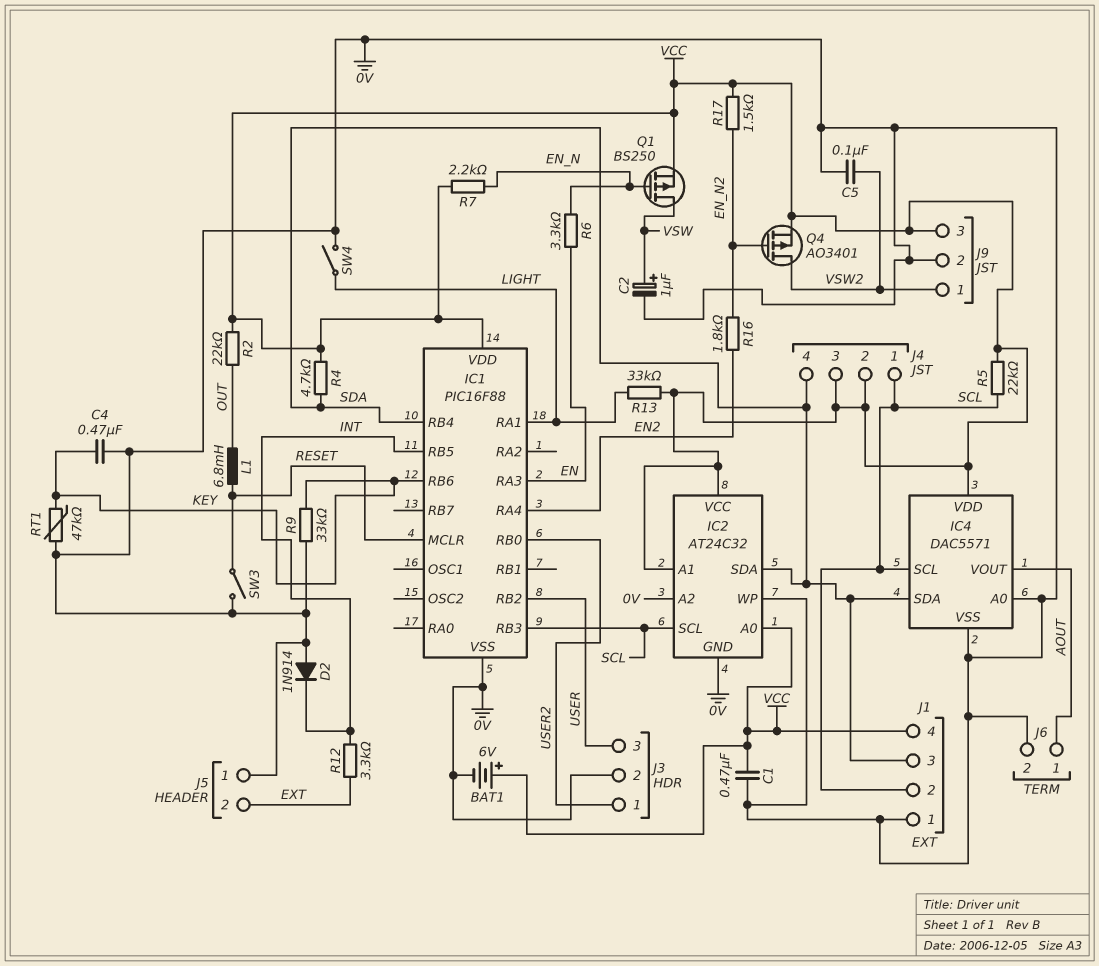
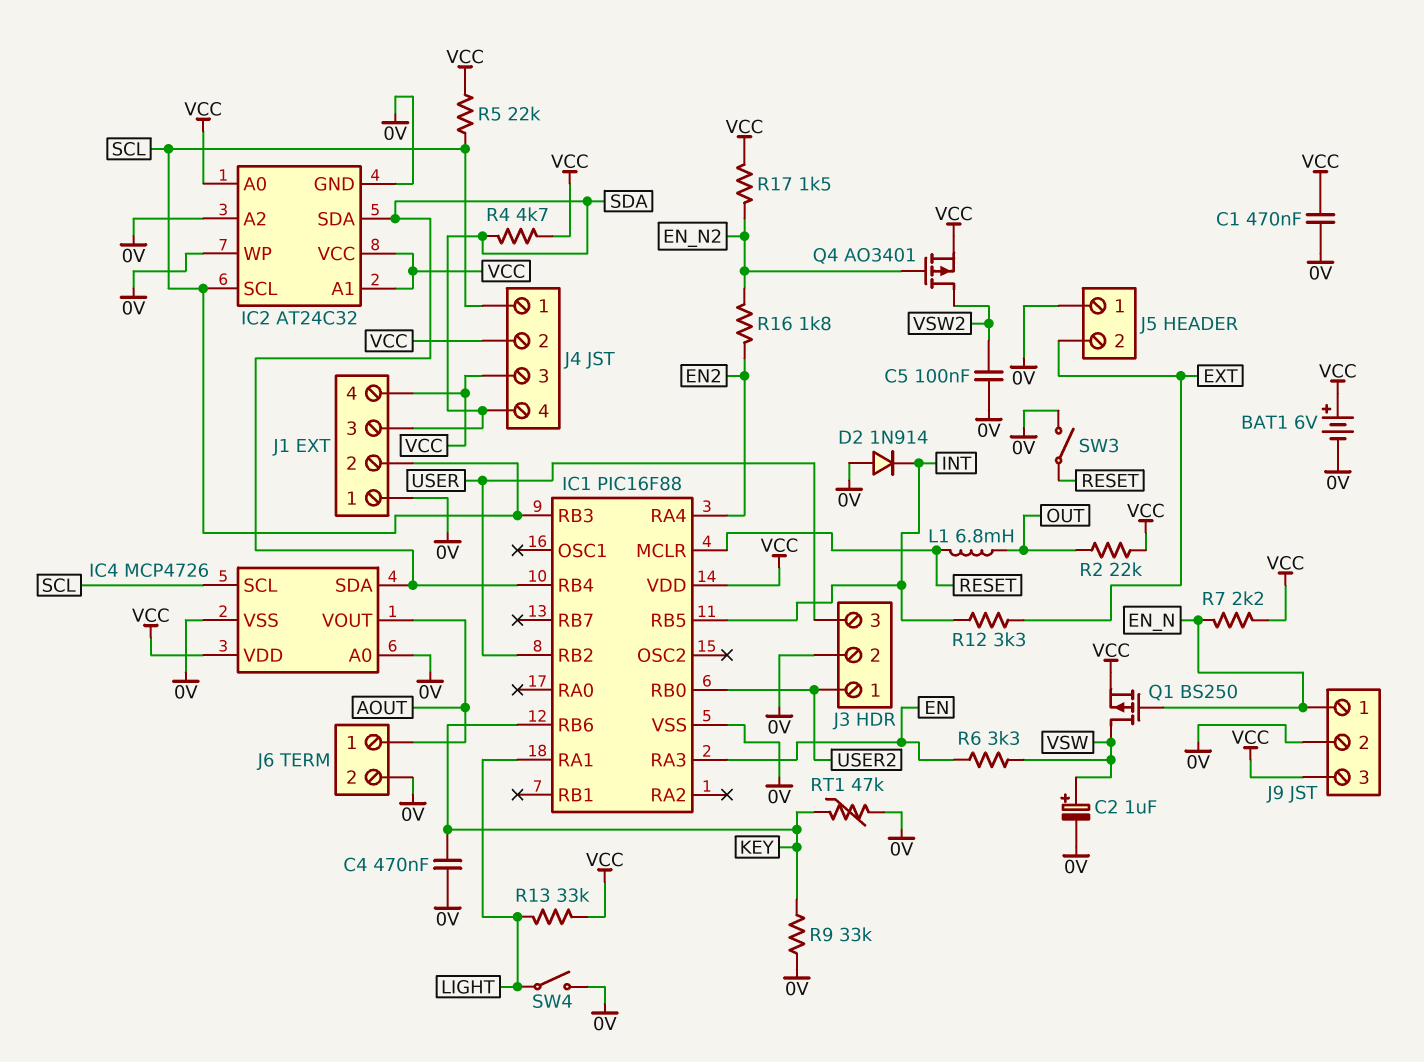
IC4: DAC5571 -> MCP4726
J9 pin 1: VSW2 -> EN_N
R6: 3.3k (EN, EN_N) -> 3.3k (EN, VSW)

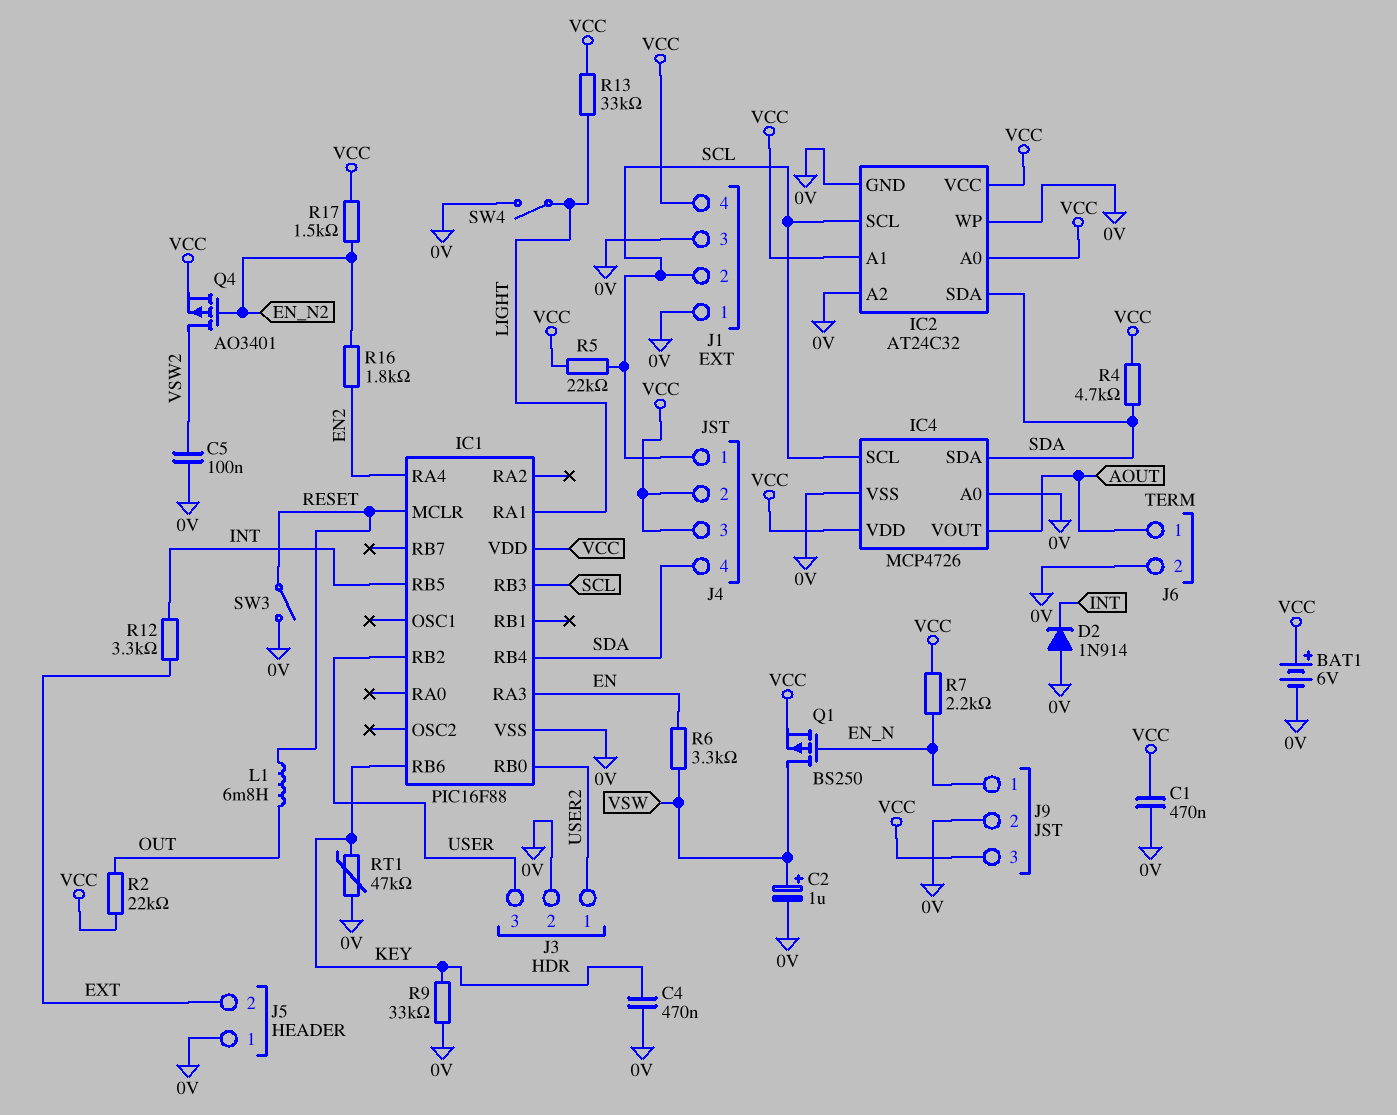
J1 pin 3: SDA -> 0V

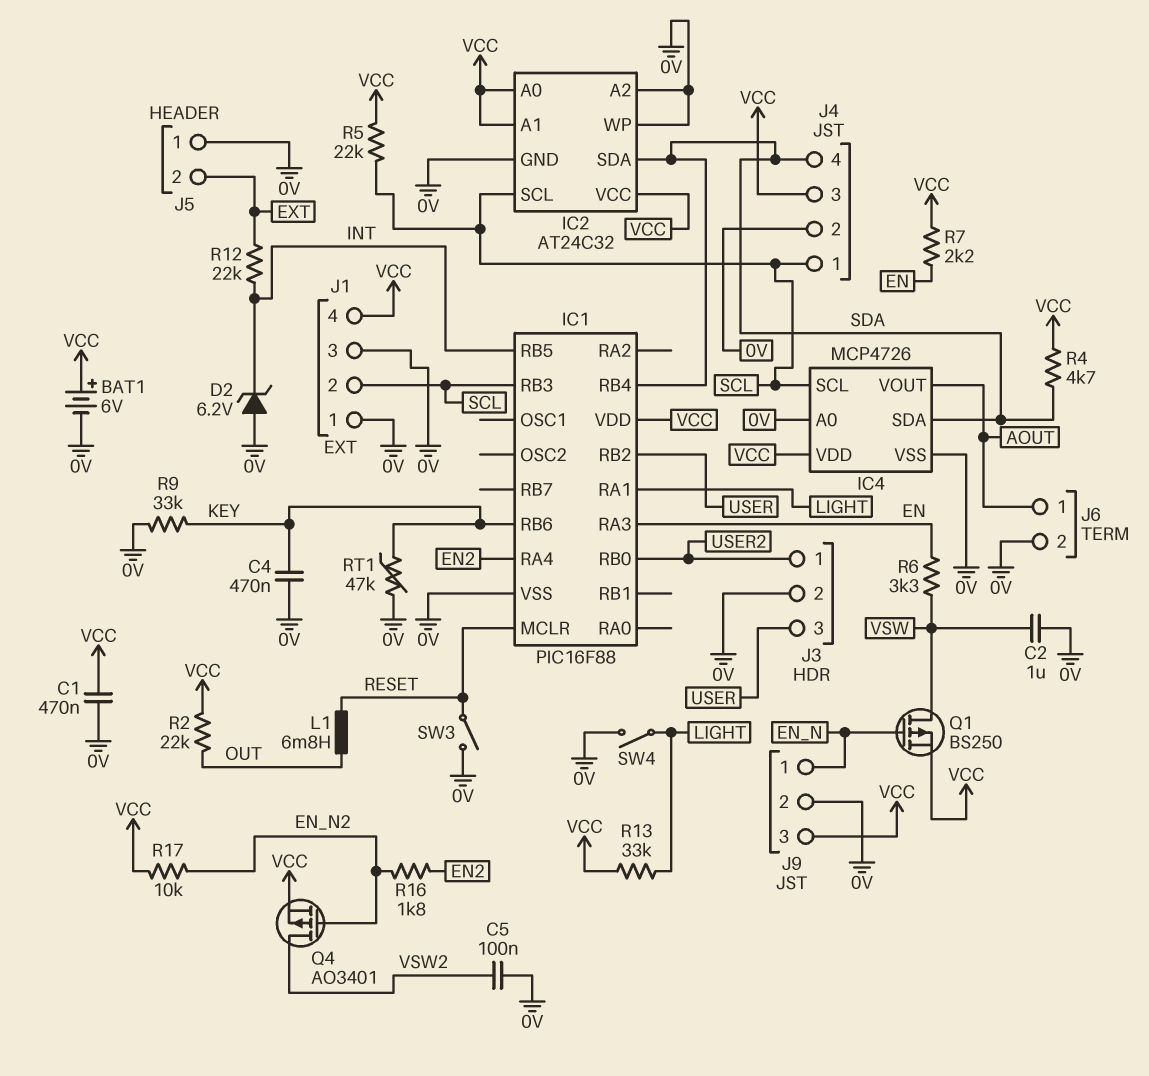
C2: 1uF (plus VSW, minus 0V) -> 1uF (0V, VSW)
D2: diode 1N914 (A 0V, K INT) -> zener 6.2V (A 0V, K INT)
J4 pin 2: VCC -> 0V
R7: 2.2k (EN_N, VCC) -> 2.2k (EN, VCC)
R12: 3.3k (EXT, INT) -> 22k (EXT, INT)
R17: 1.5k (EN_N2, VCC) -> 10k (EN_N2, VCC)

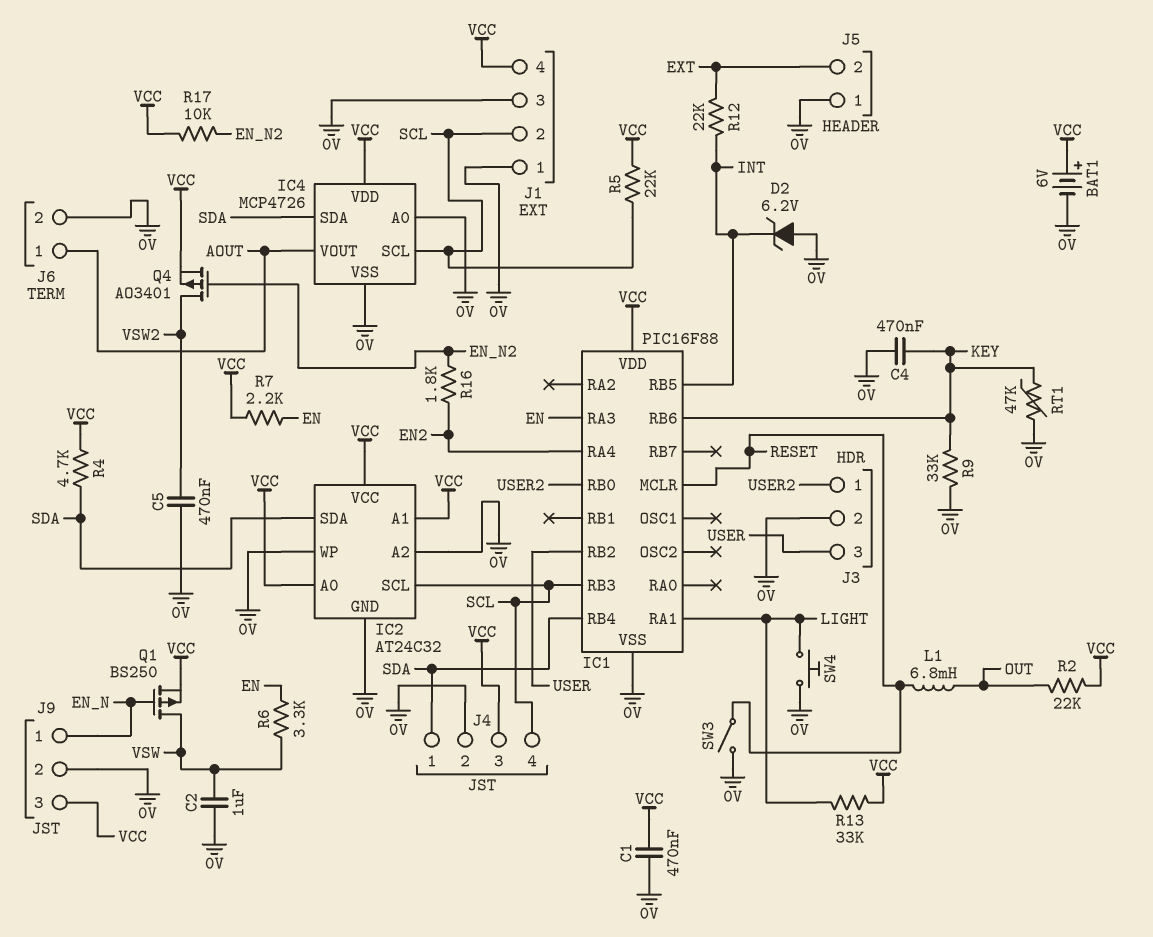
C5: 100nF (0V, VSW2) -> 470nF (0V, VSW2)
J4 pin 1: SCL -> SDA
J4 pin 4: SDA -> SCL
SW4: switch (0V, LIGHT) -> button (0V, LIGHT)

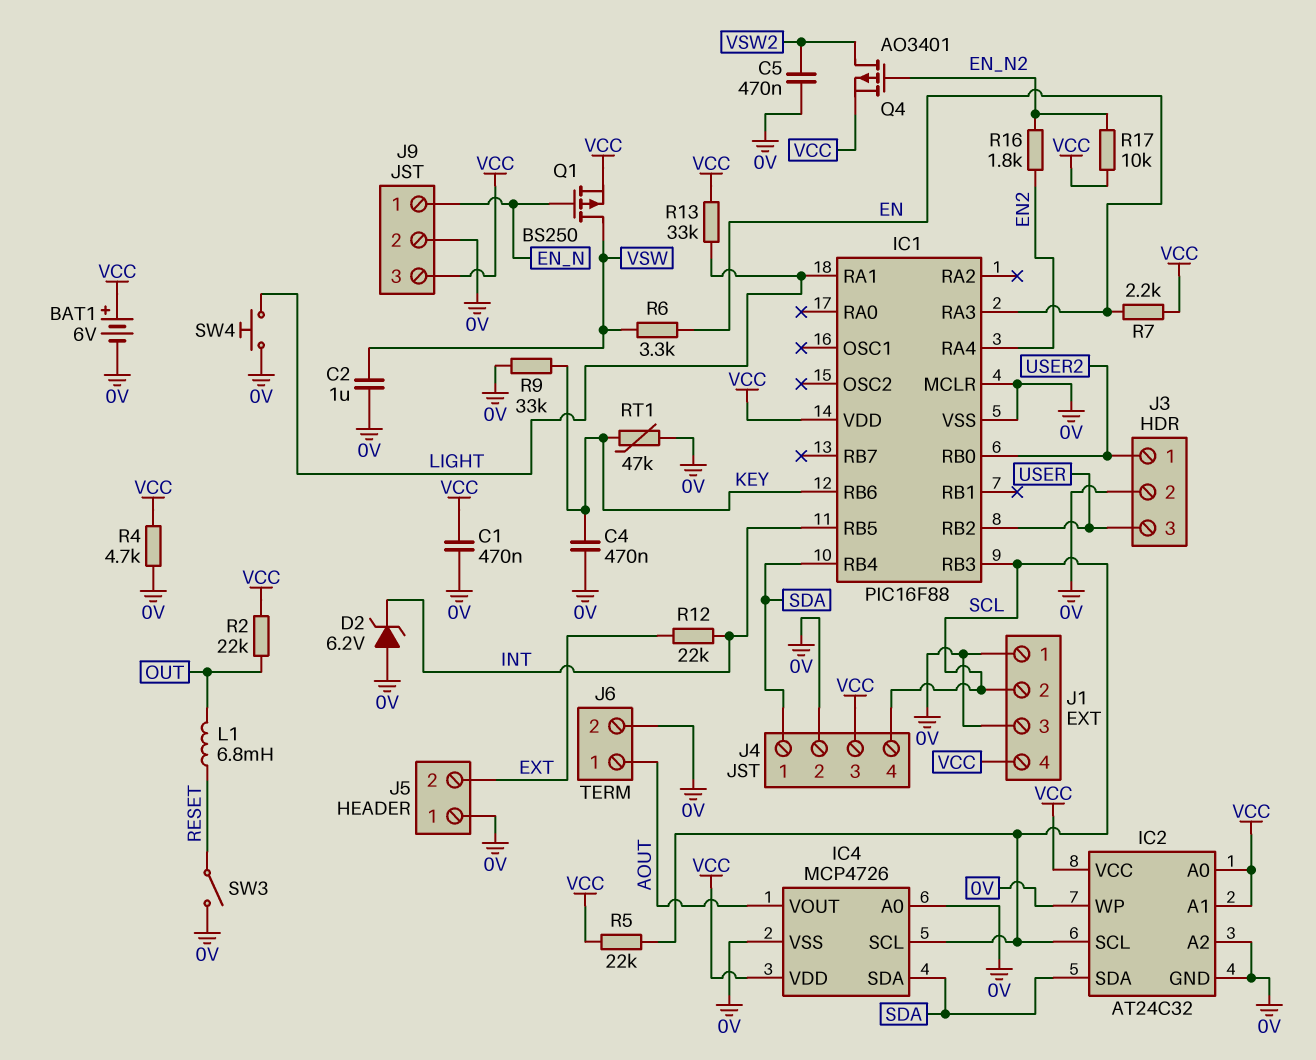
IC1 pin MCLR: RESET -> 0V
R4: 4.7k (SDA, VCC) -> 4.7k (0V, VCC)

